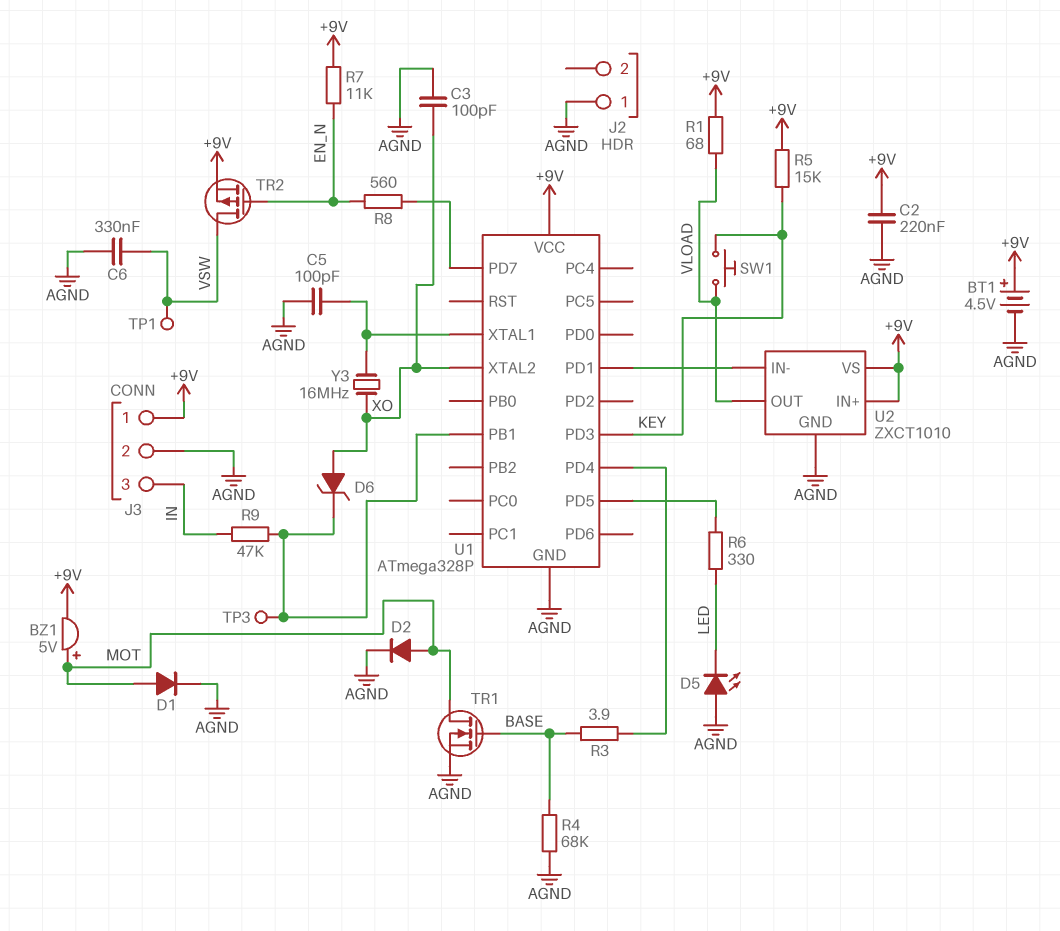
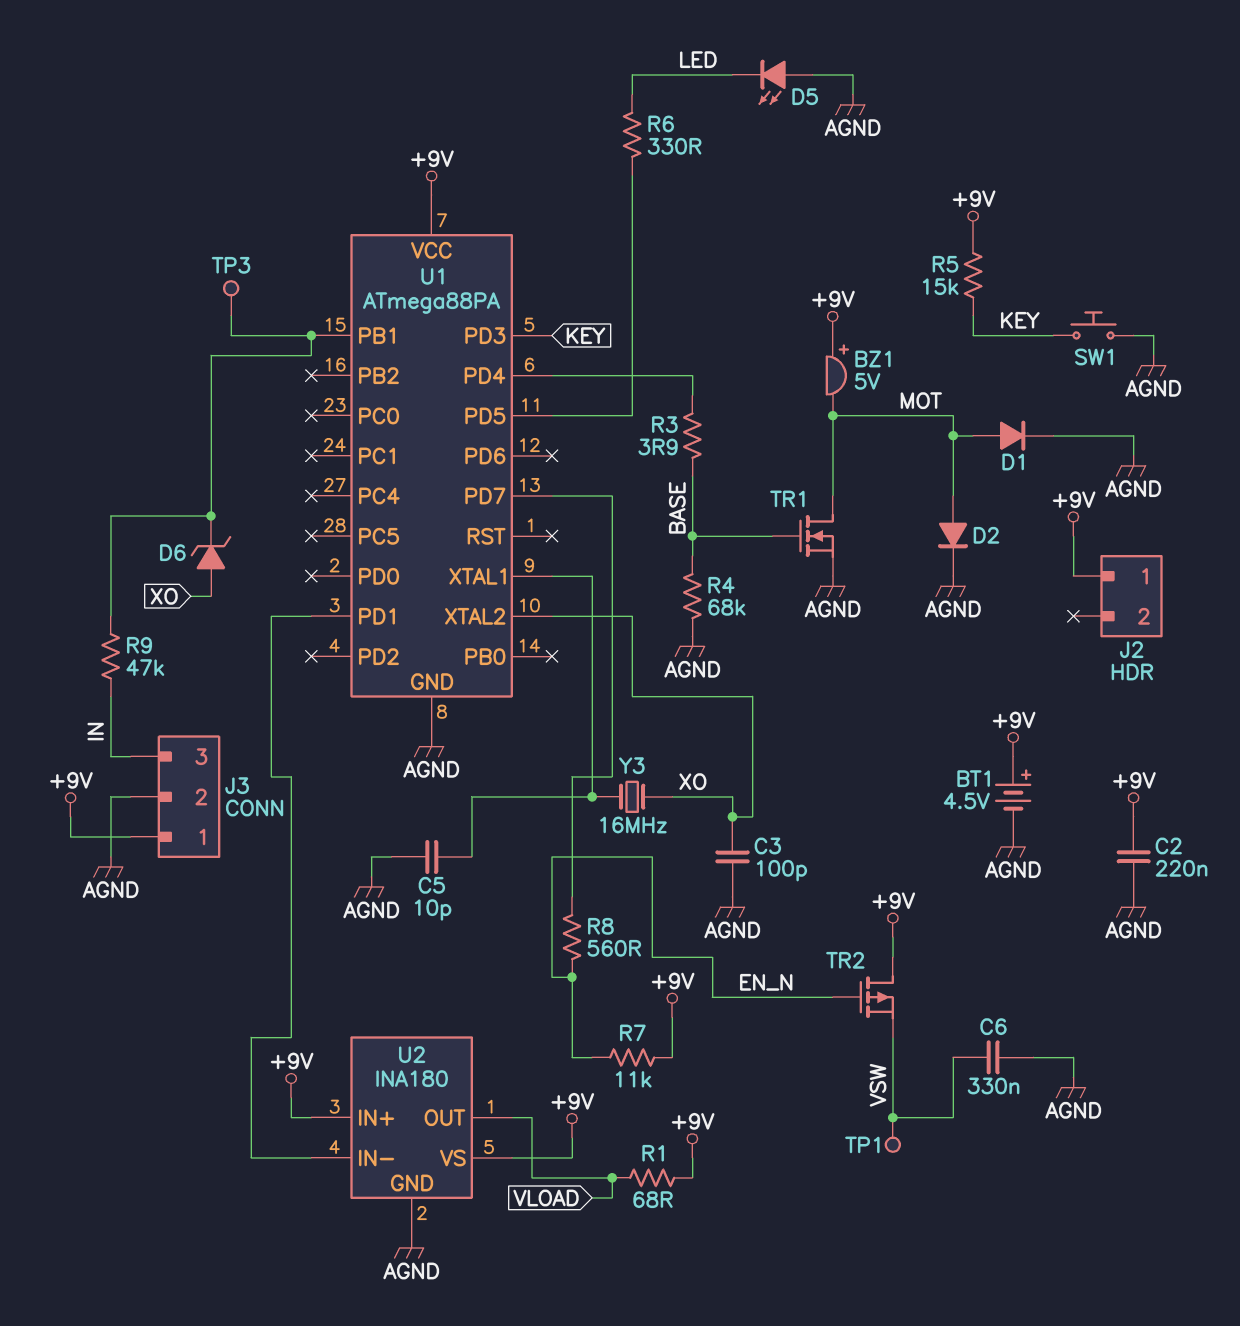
BZ1: buzzer 5V (plus MOT, minus +9V) -> buzzer 5V (plus +9V, minus MOT)
C5: 100pF (AGND, U1/XTAL1) -> 10pF (AGND, U1/XTAL1)
J2 pin 1: AGND -> +9V
SW1: button (KEY, VLOAD) -> button (AGND, KEY)
TR2: PMOS (G EN_N, D VSW, S +9V) -> PMOS (G EN_N, D +9V, S VSW)
U1: ATmega328P -> ATmega88PA
U2: ZXCT1010 -> INA180

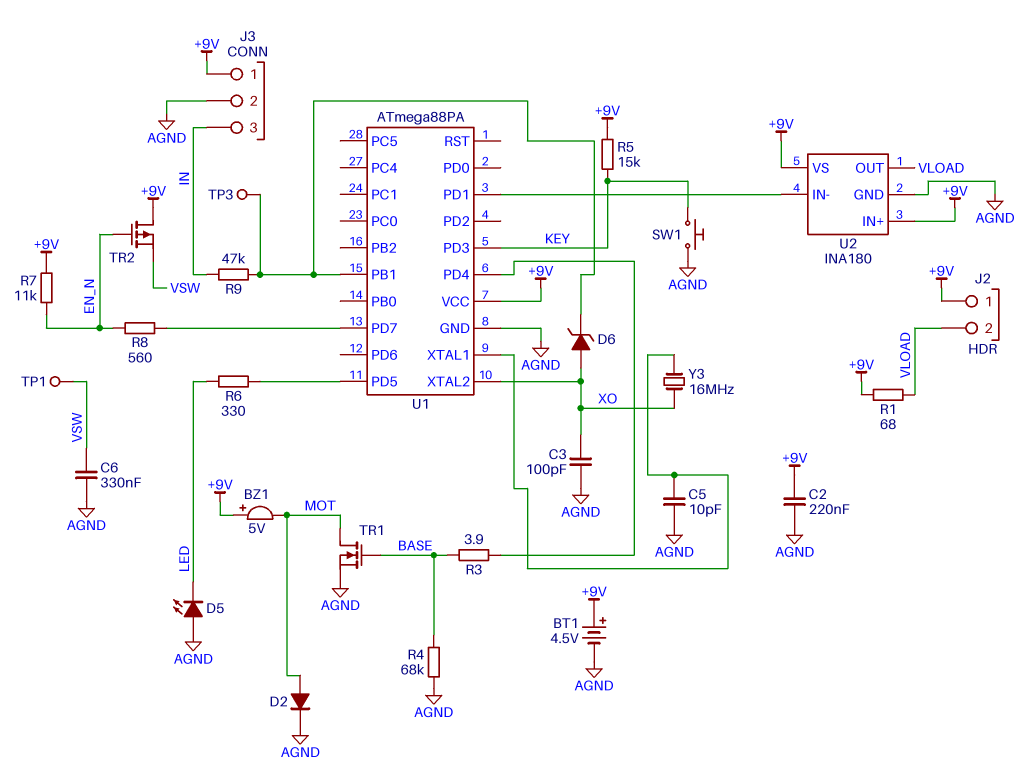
D1: diode (A MOT, K AGND) -> none
J2 pin 2: none -> VLOAD

